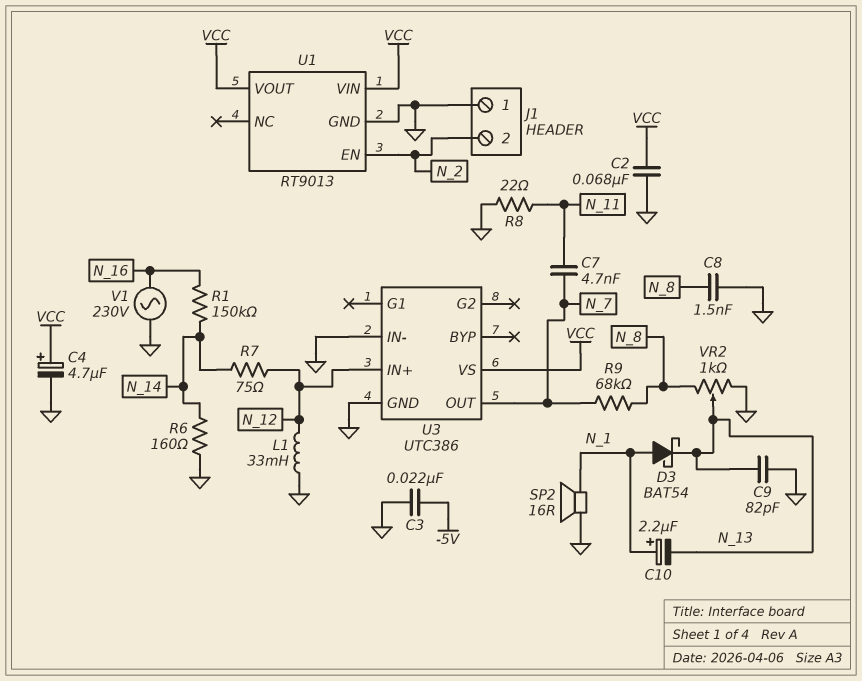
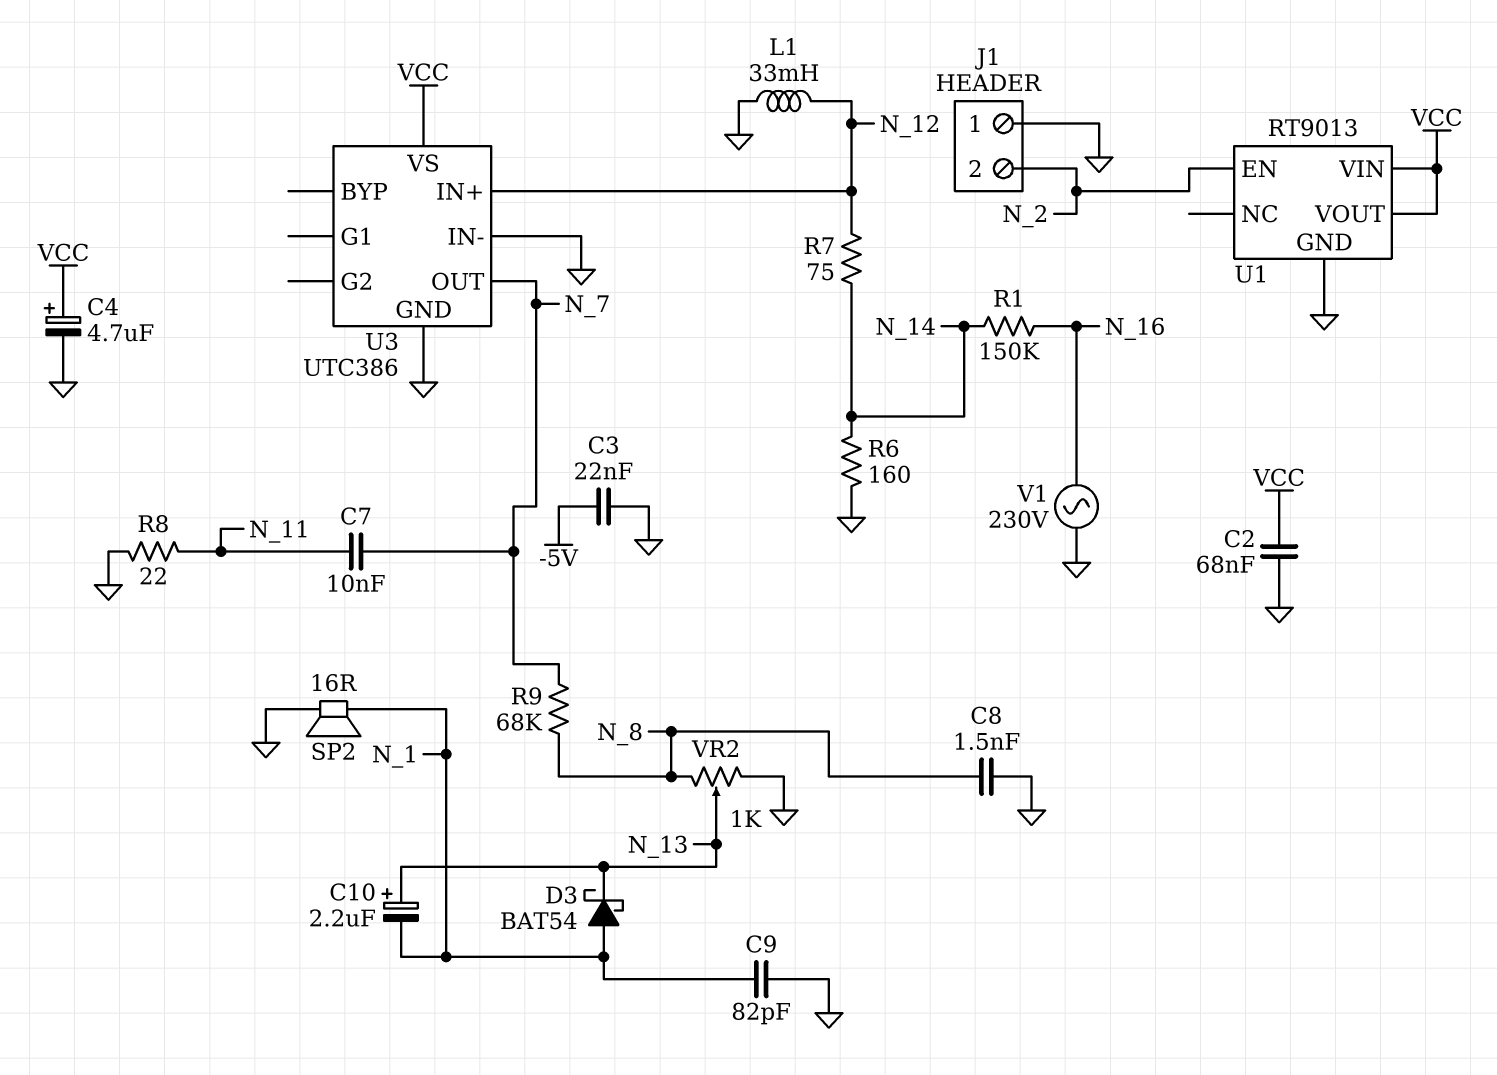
C7: 4.7nF (N_7, N_11) -> 10nF (N_7, N_11)
C9: 82pF (GND, N_13) -> 82pF (GND, N_1)
C10: 2.2uF (plus N_1, minus N_13) -> 2.2uF (plus N_13, minus N_1)

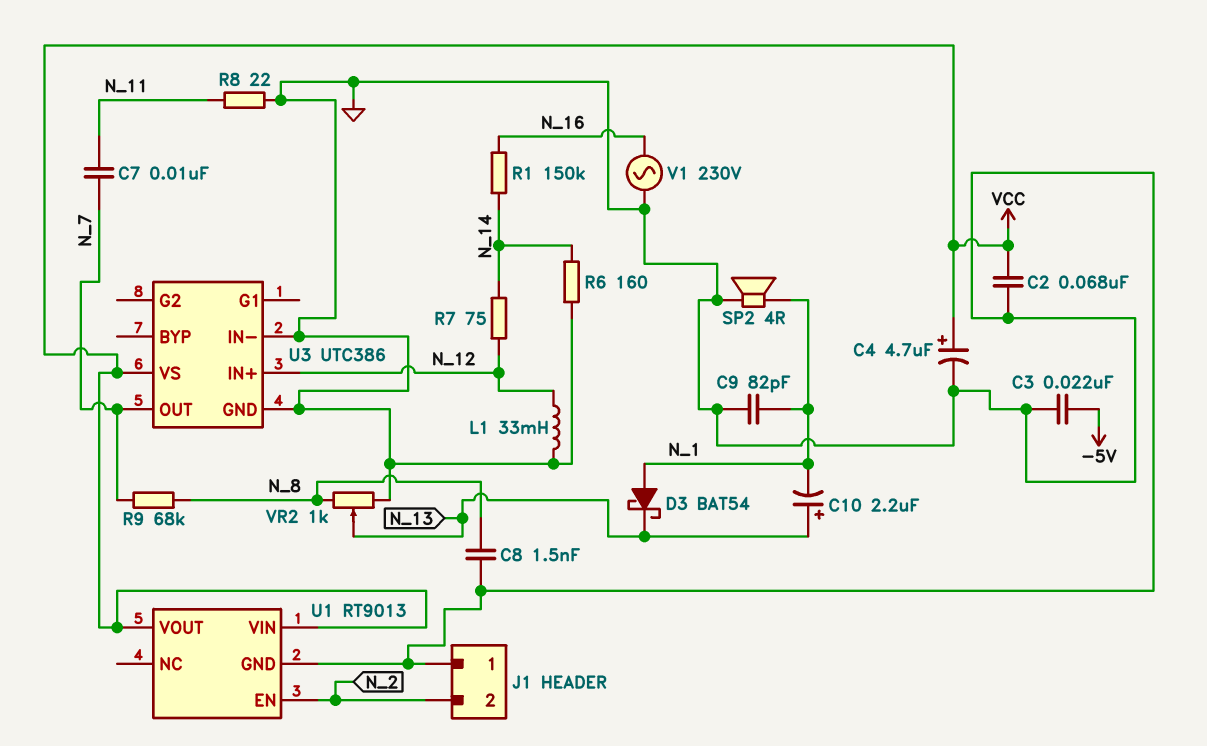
SP2: speaker 16R (GND, N_1) -> speaker 4R (GND, N_1)

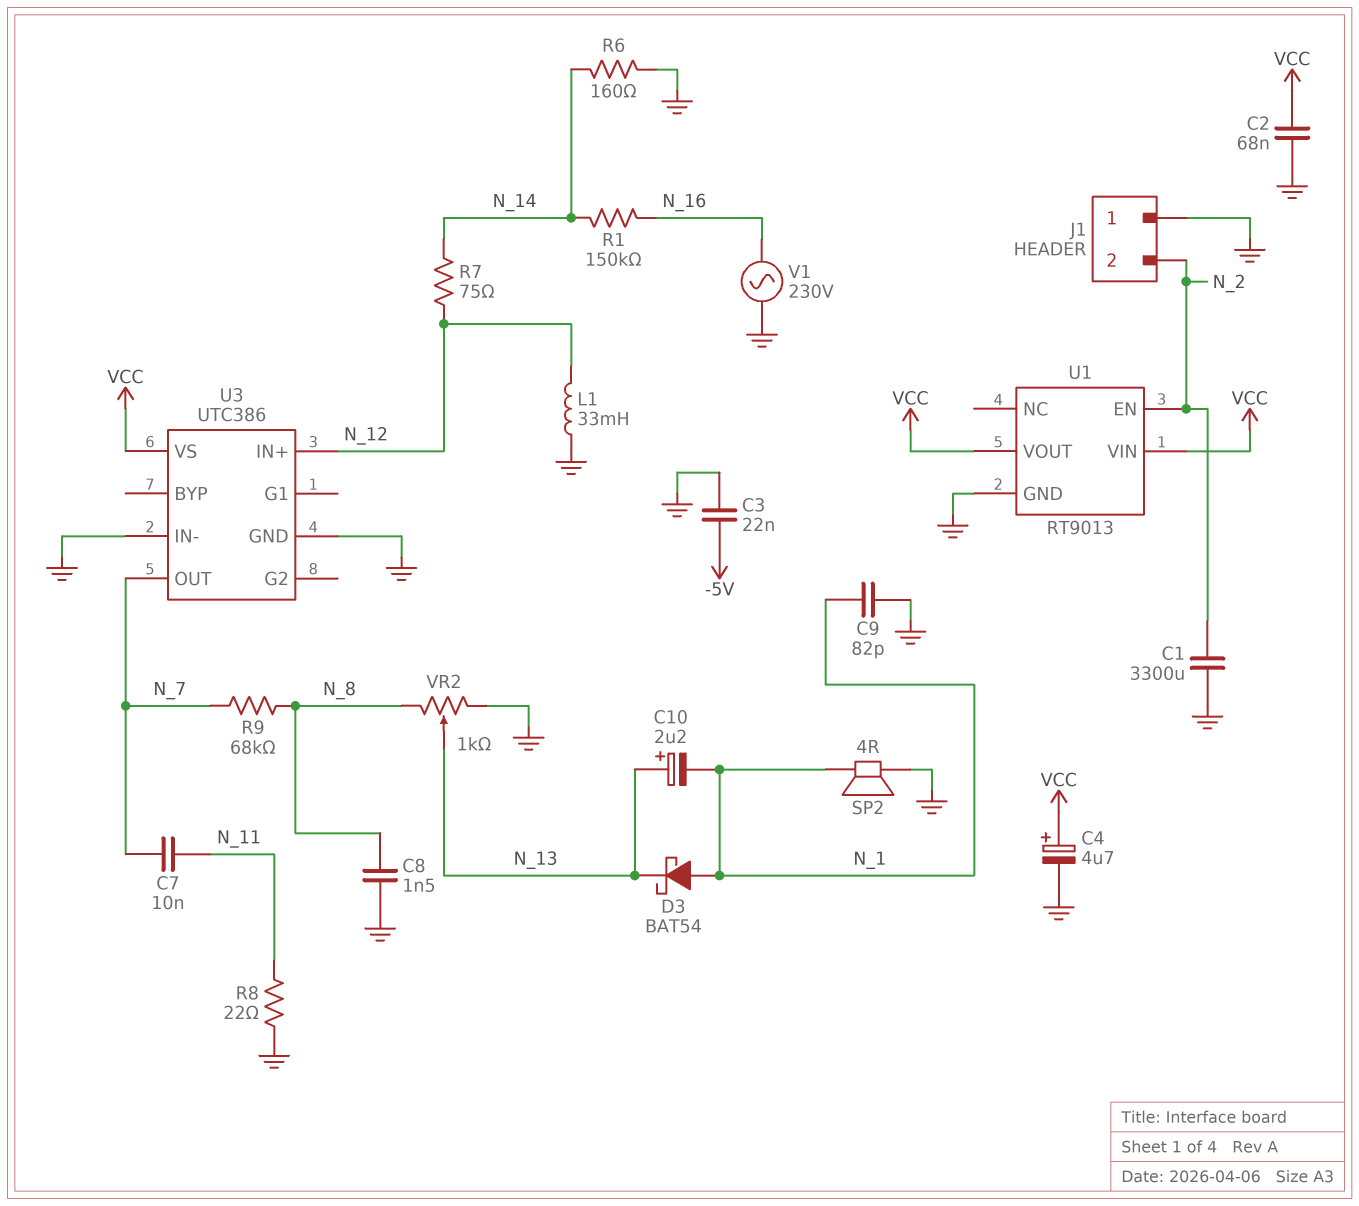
C1: none -> 3300uF (GND, N_2)

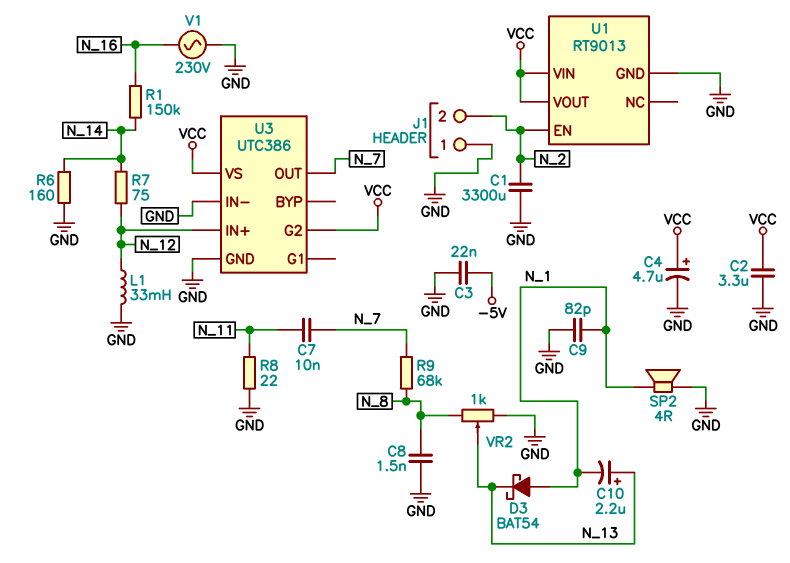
C2: 68nF (GND, VCC) -> 3.3uF (GND, VCC)
U3 pin G2: none -> VCC

